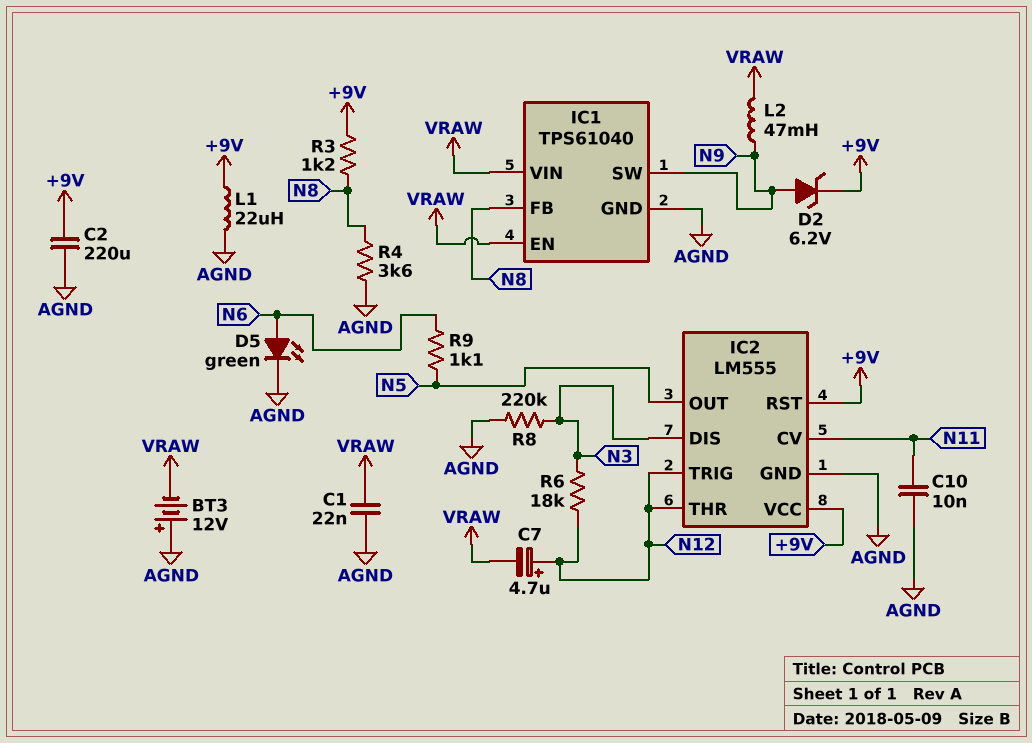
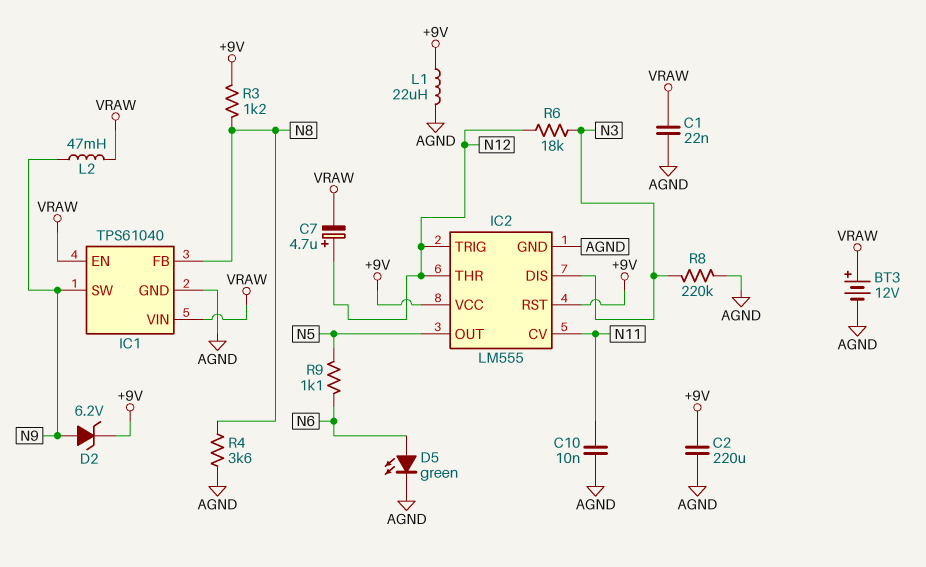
BT3: 12V (plus AGND, minus VRAW) -> 12V (plus VRAW, minus AGND)

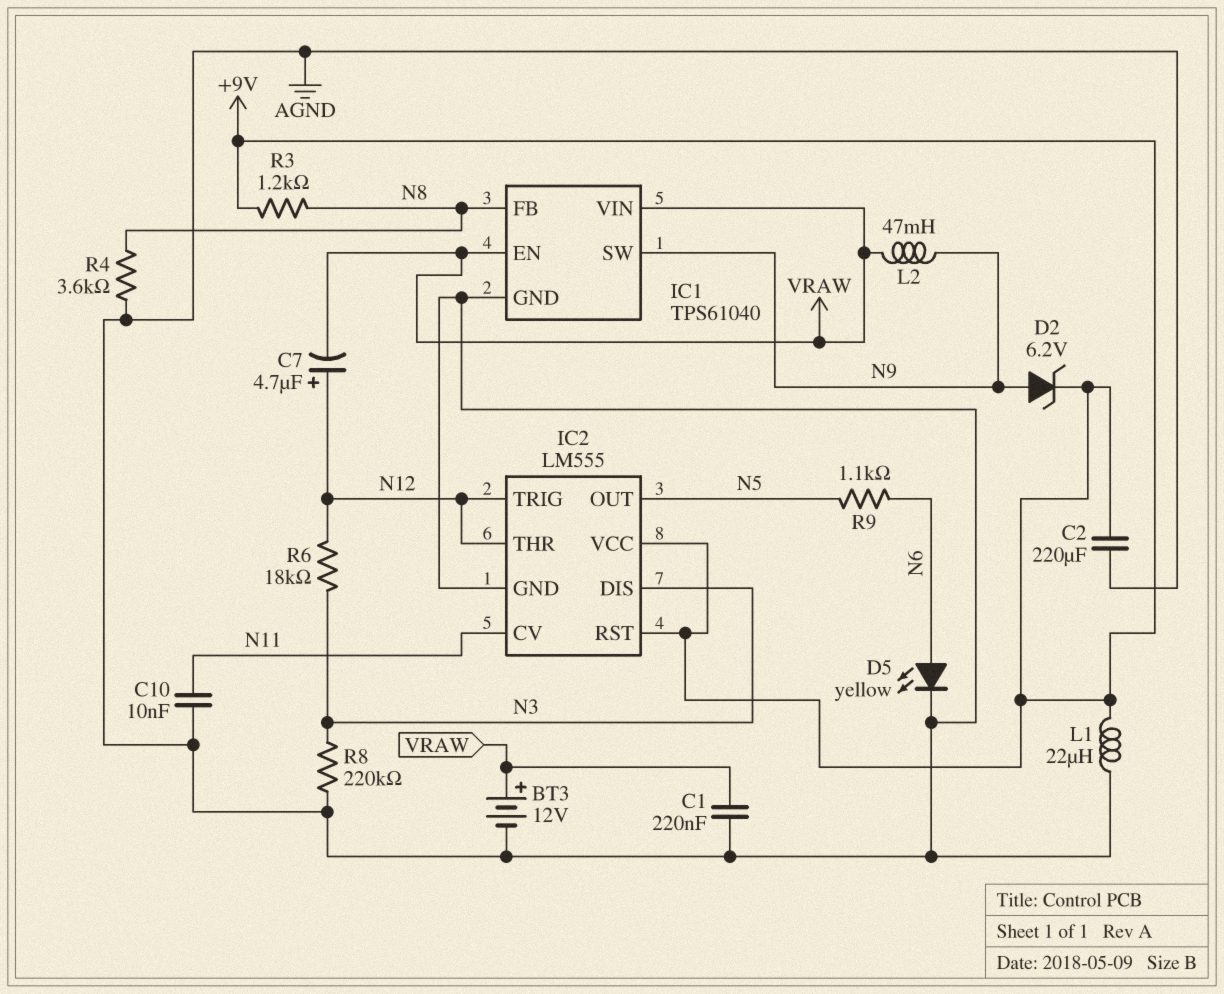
C1: 22nF (AGND, VRAW) -> 220nF (AGND, VRAW)
D5: LED green (A N6, K AGND) -> LED yellow (A N6, K AGND)

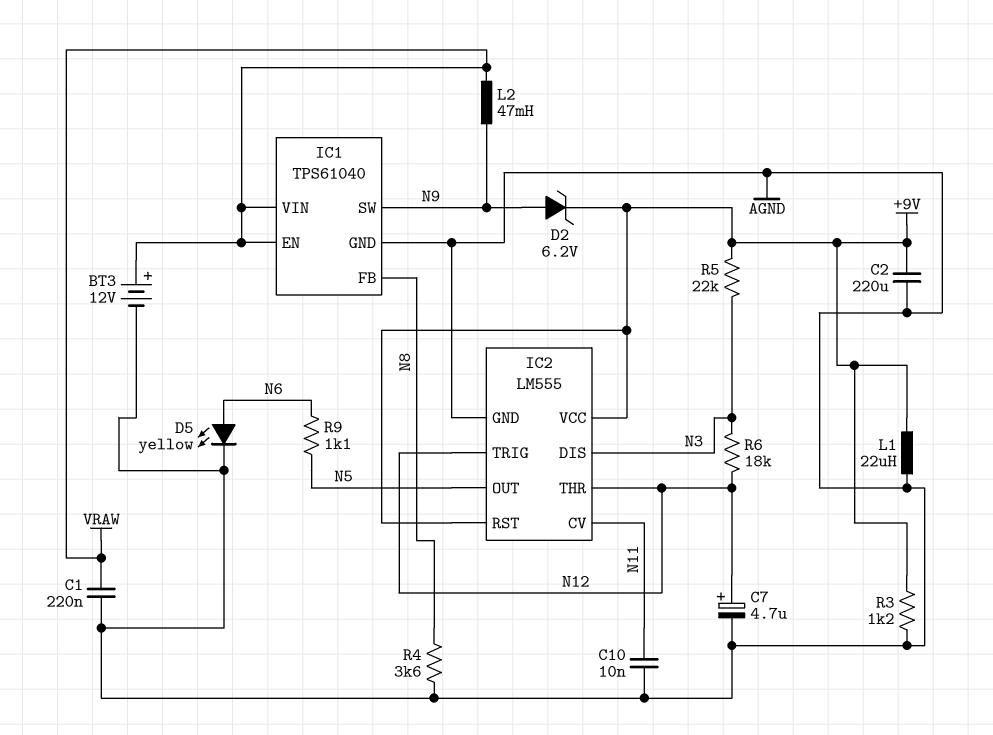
C7: 4.7uF (plus N12, minus VRAW) -> 4.7uF (plus N12, minus AGND)
R3: 1.2k (+9V, N8) -> 1.2k (+9V, AGND)
R5: none -> 22k (+9V, N3)
R8: 220k (AGND, N3) -> none

